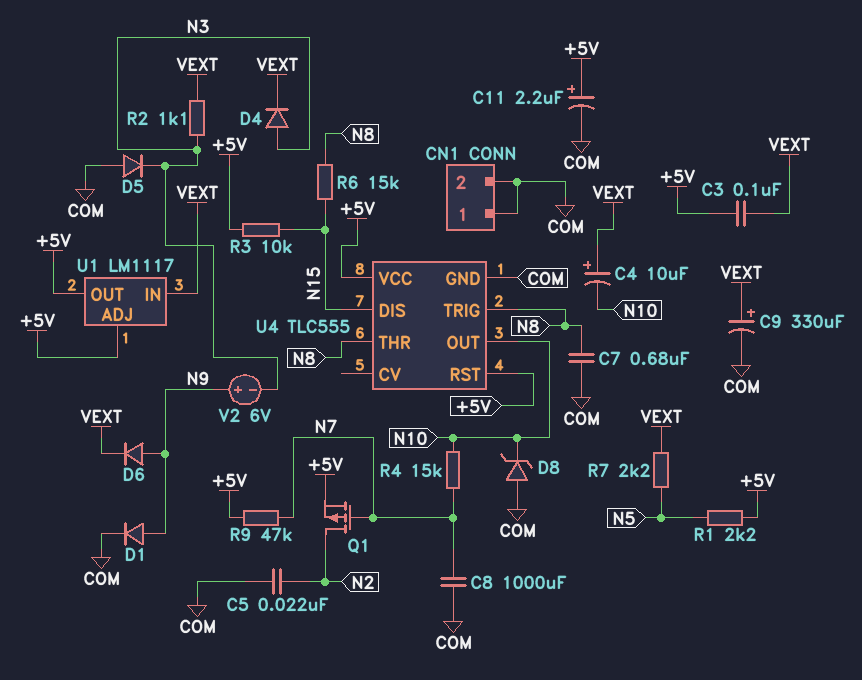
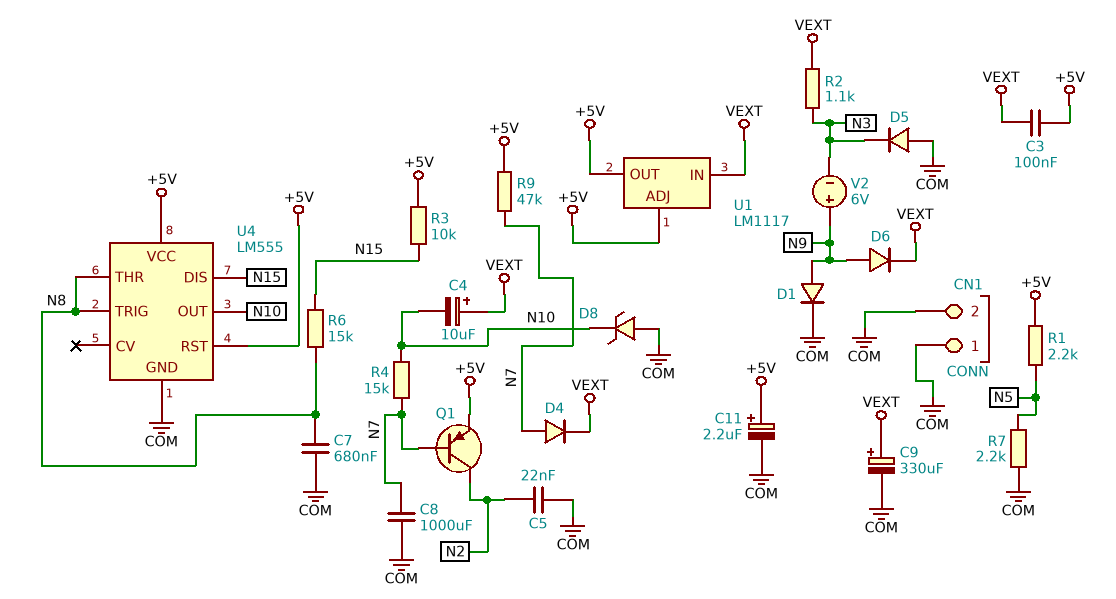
D4: diode (A N3, K VEXT) -> diode (A N7, K VEXT)
Q1: PMOS (G N7, D N2, S +5V) -> PNP (B N7, C N2, E +5V)
R7: 2.2k (N5, VEXT) -> 2.2k (COM, N5)
U4: TLC555 -> LM555

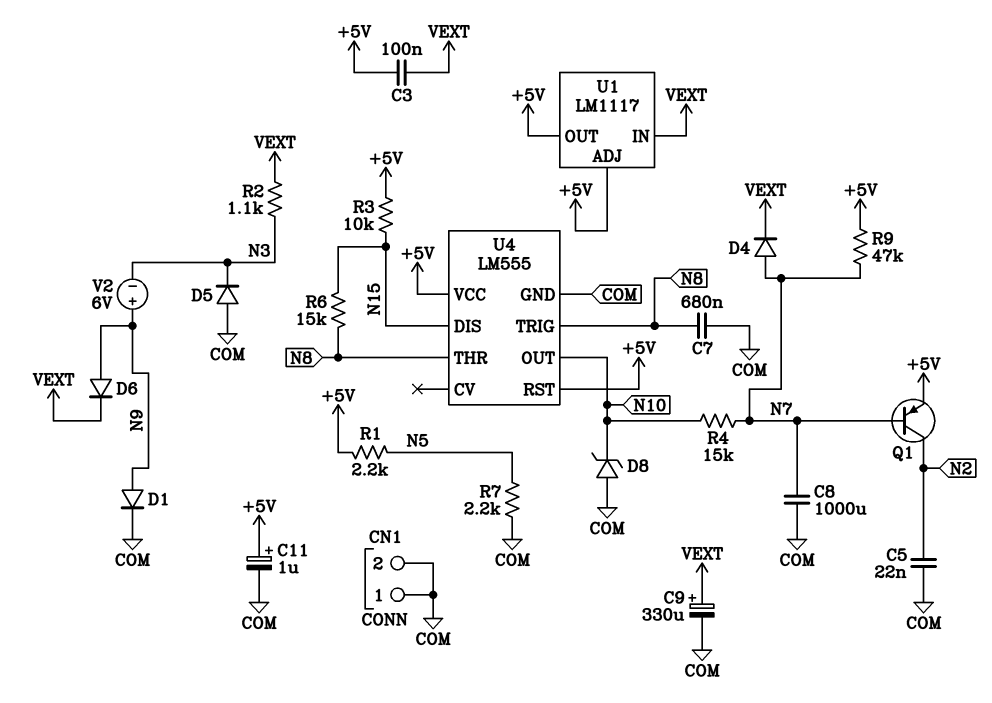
C4: 10uF (plus VEXT, minus N10) -> none
C11: 2.2uF (plus +5V, minus COM) -> 1uF (plus +5V, minus COM)

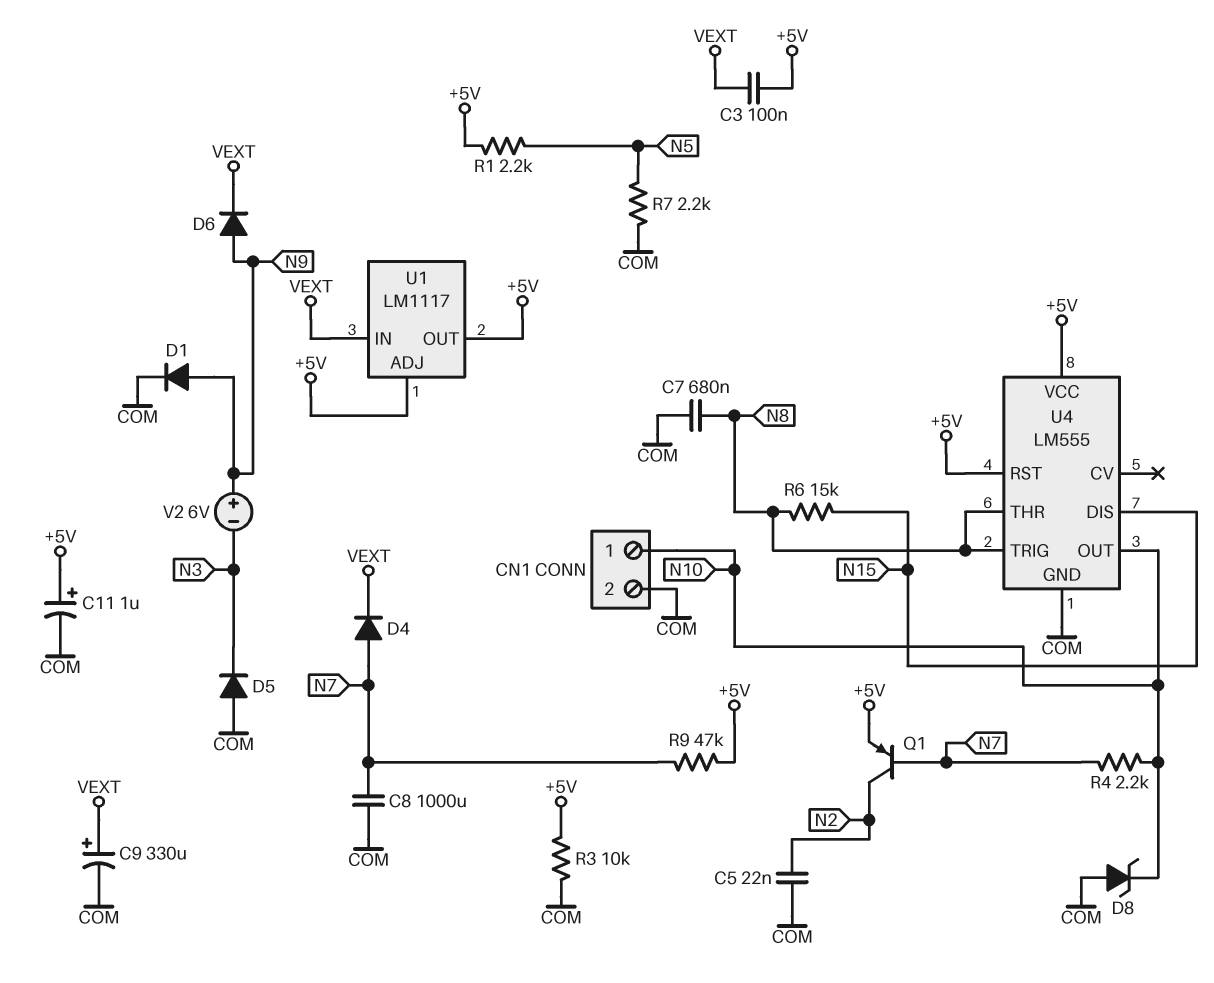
CN1 pin 1: COM -> N10
R2: 1.1k (N3, VEXT) -> none
R3: 10k (+5V, N15) -> 10k (+5V, COM)
R4: 15k (N7, N10) -> 2.2k (N7, N10)

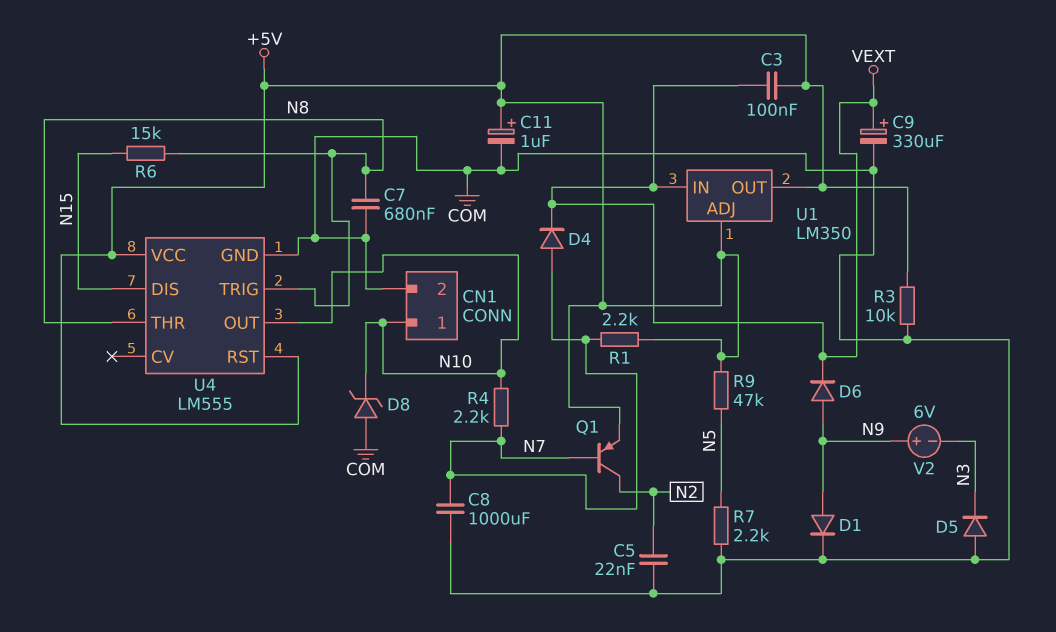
R1: 2.2k (+5V, N5) -> 2.2k (+5V, N7)
R9: 47k (+5V, N7) -> 47k (+5V, N5)
U1: LM1117 -> LM350

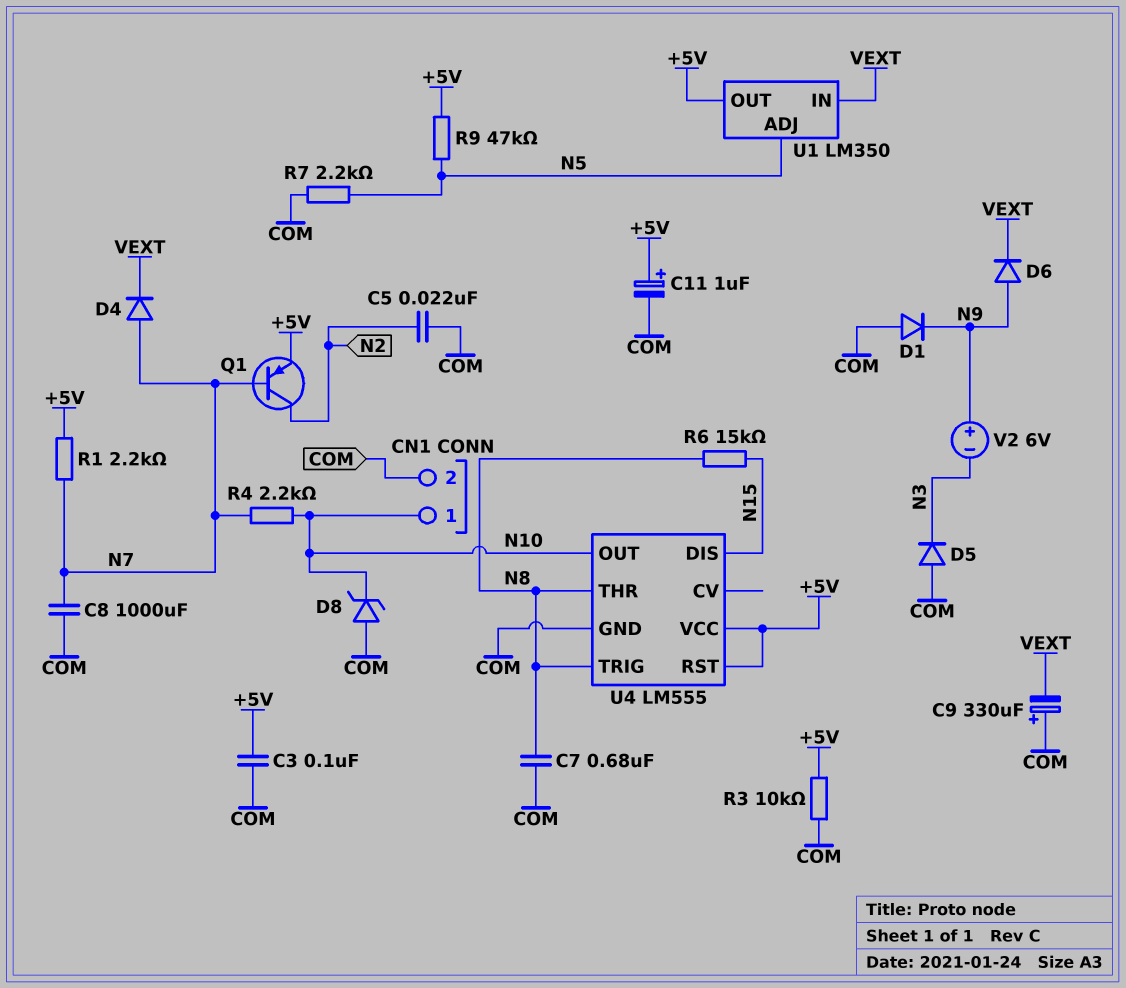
C3: 100nF (+5V, VEXT) -> 100nF (+5V, COM)
C9: 330uF (plus VEXT, minus COM) -> 330uF (plus COM, minus VEXT)
D1: diode (A N9, K COM) -> diode (A COM, K N9)
U1 pin ADJ: +5V -> N5

